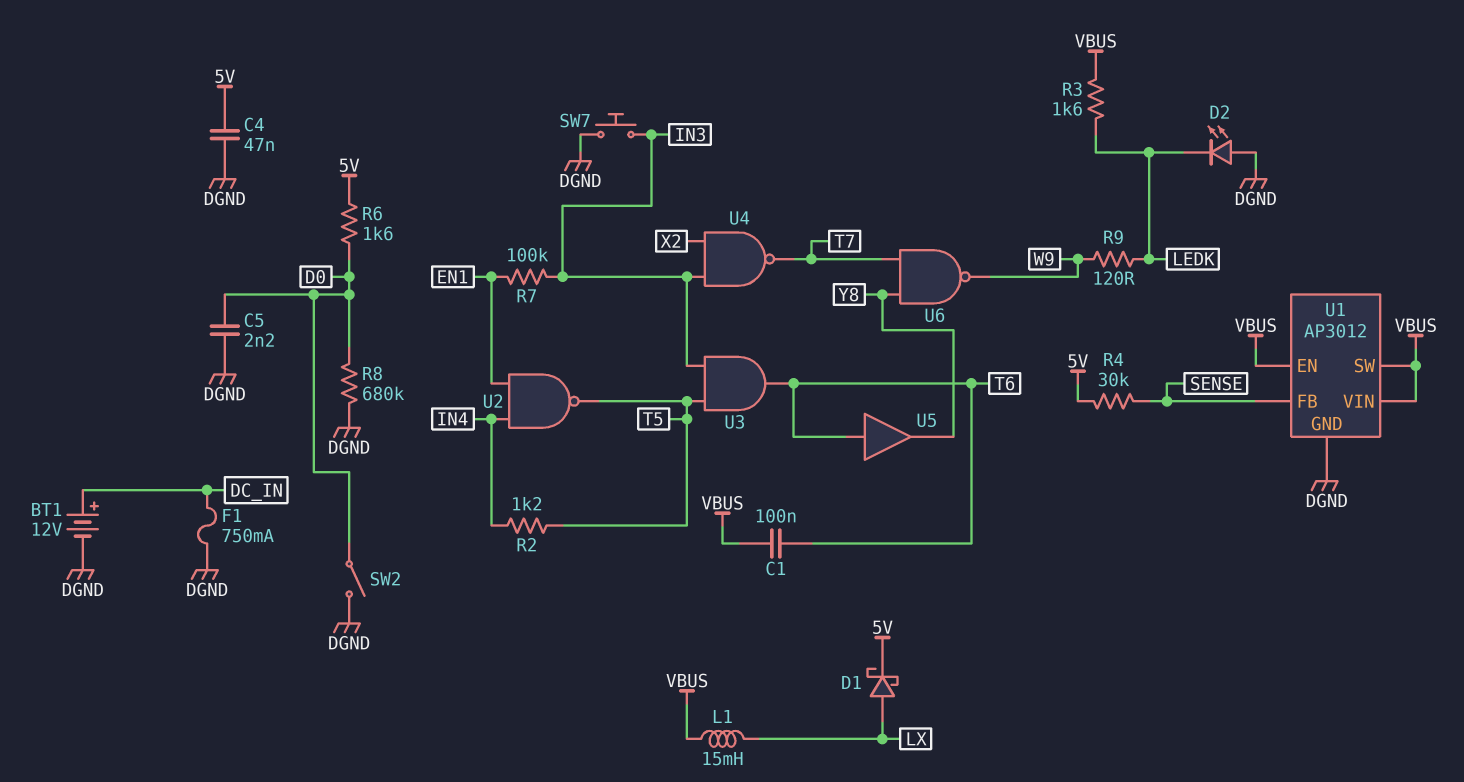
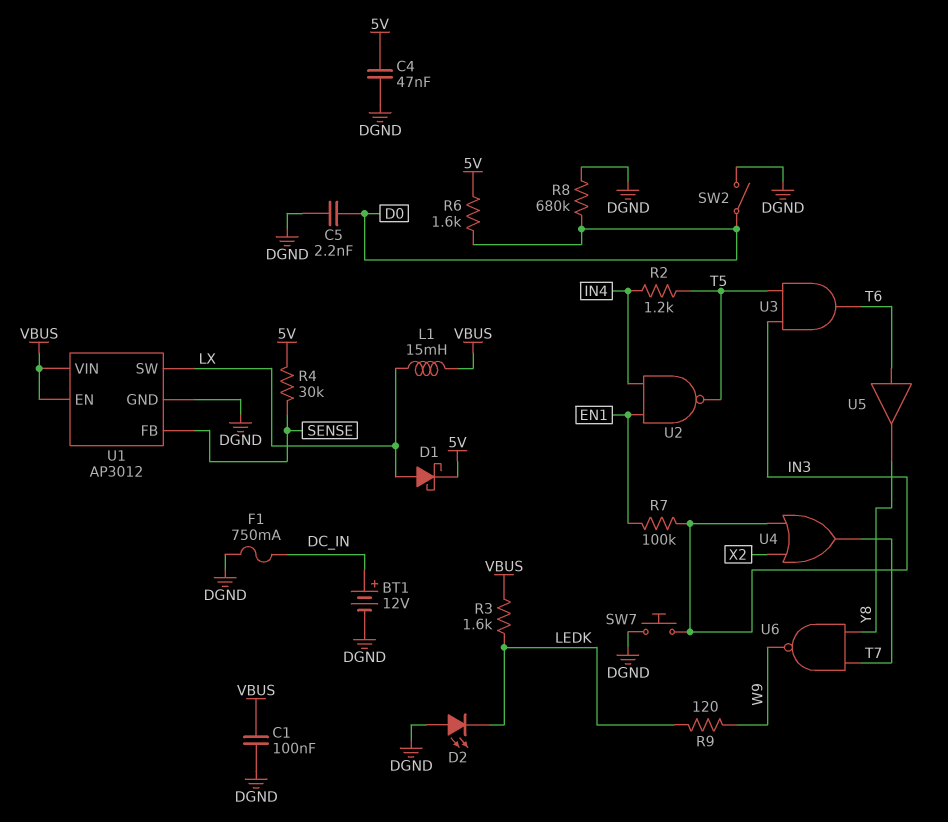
C1: 100nF (T6, VBUS) -> 100nF (DGND, VBUS)
U1 pin SW: VBUS -> LX
U4: NAND (in IN3, in X2, out T7) -> OR (in IN3, in X2, out T7)

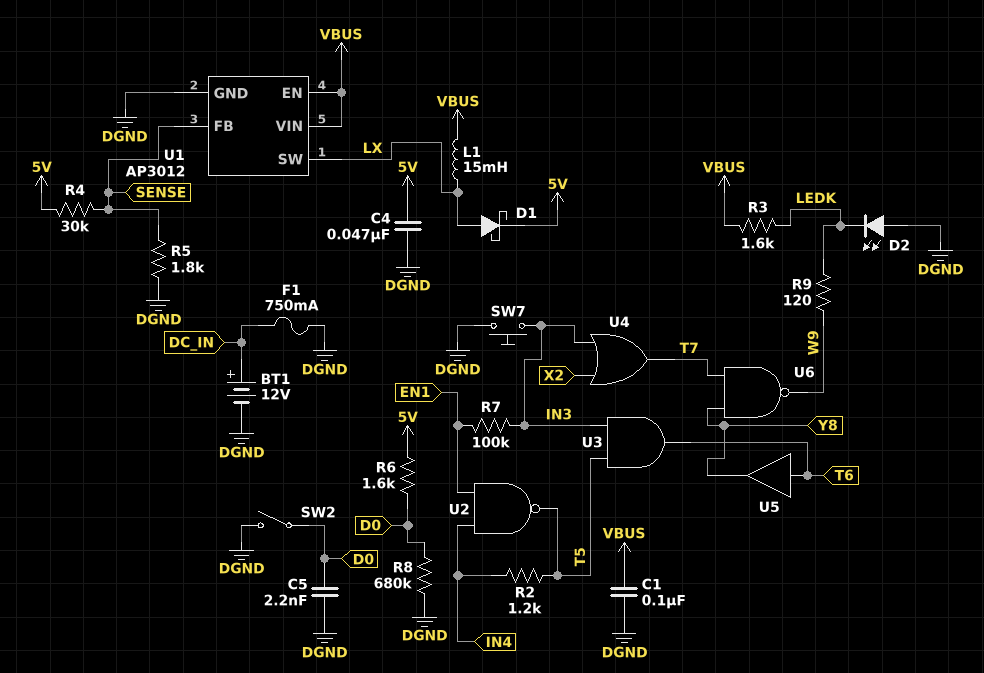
R5: none -> 1.8k (DGND, SENSE)

